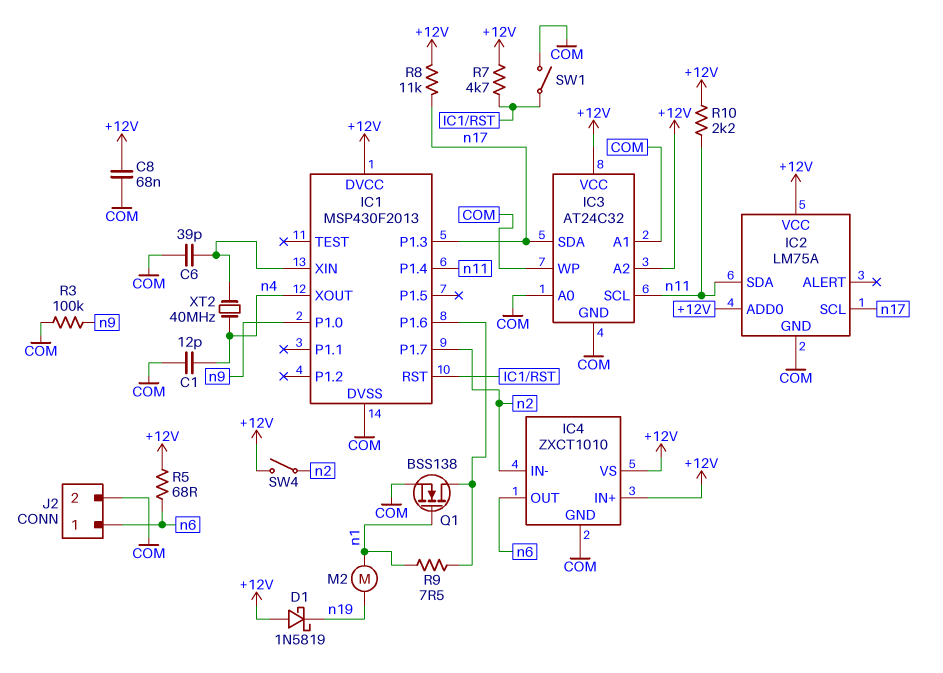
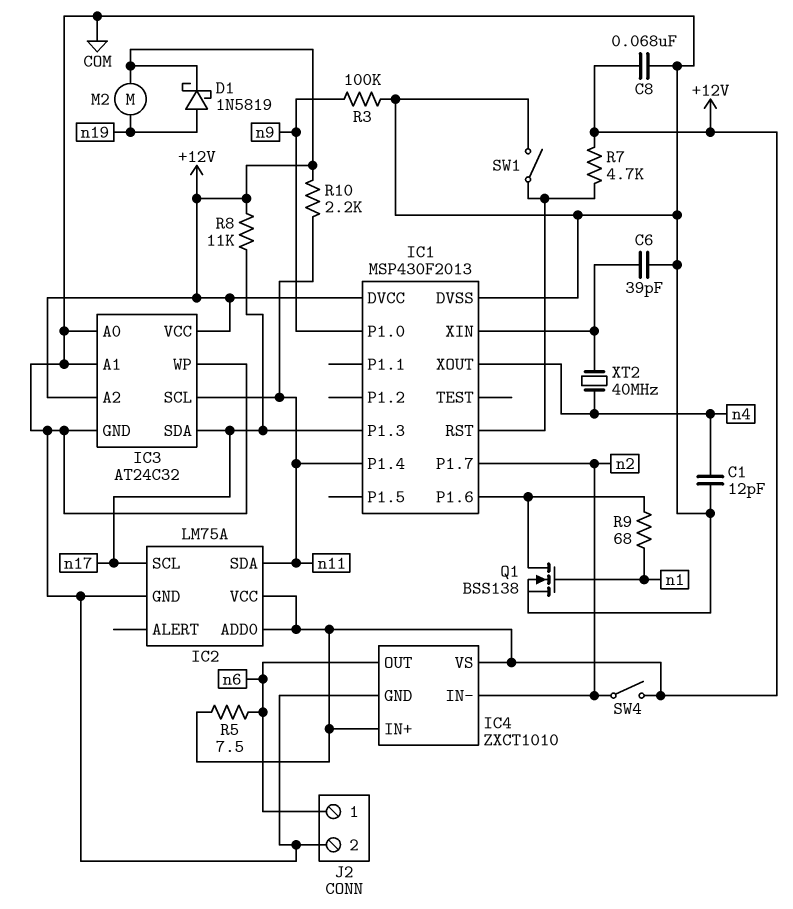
D1: schottky 1N5819 (A +12V, K n19) -> schottky 1N5819 (A n19, K +12V)
M2: motor (n1, n19) -> motor (+12V, n19)
R5: 68 (+12V, n6) -> 7.5 (+12V, n6)
R9: 7.5 (IC1/P1.6, n1) -> 68 (IC1/P1.6, n1)

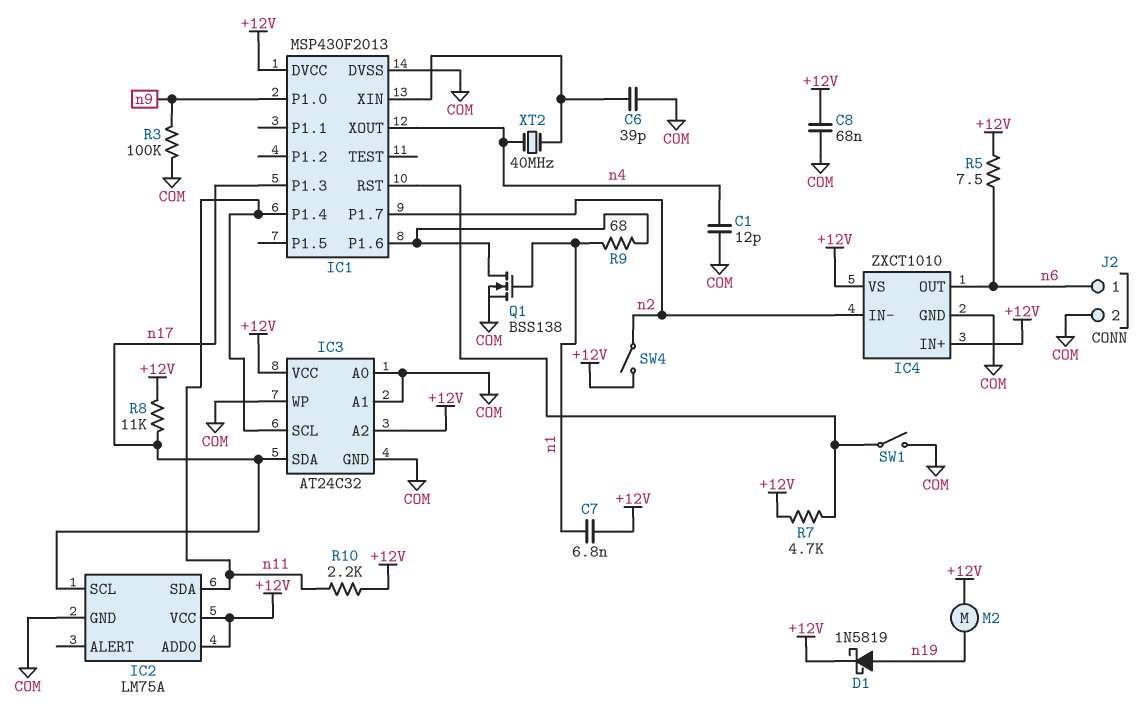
C7: none -> 6.8nF (+12V, n1)

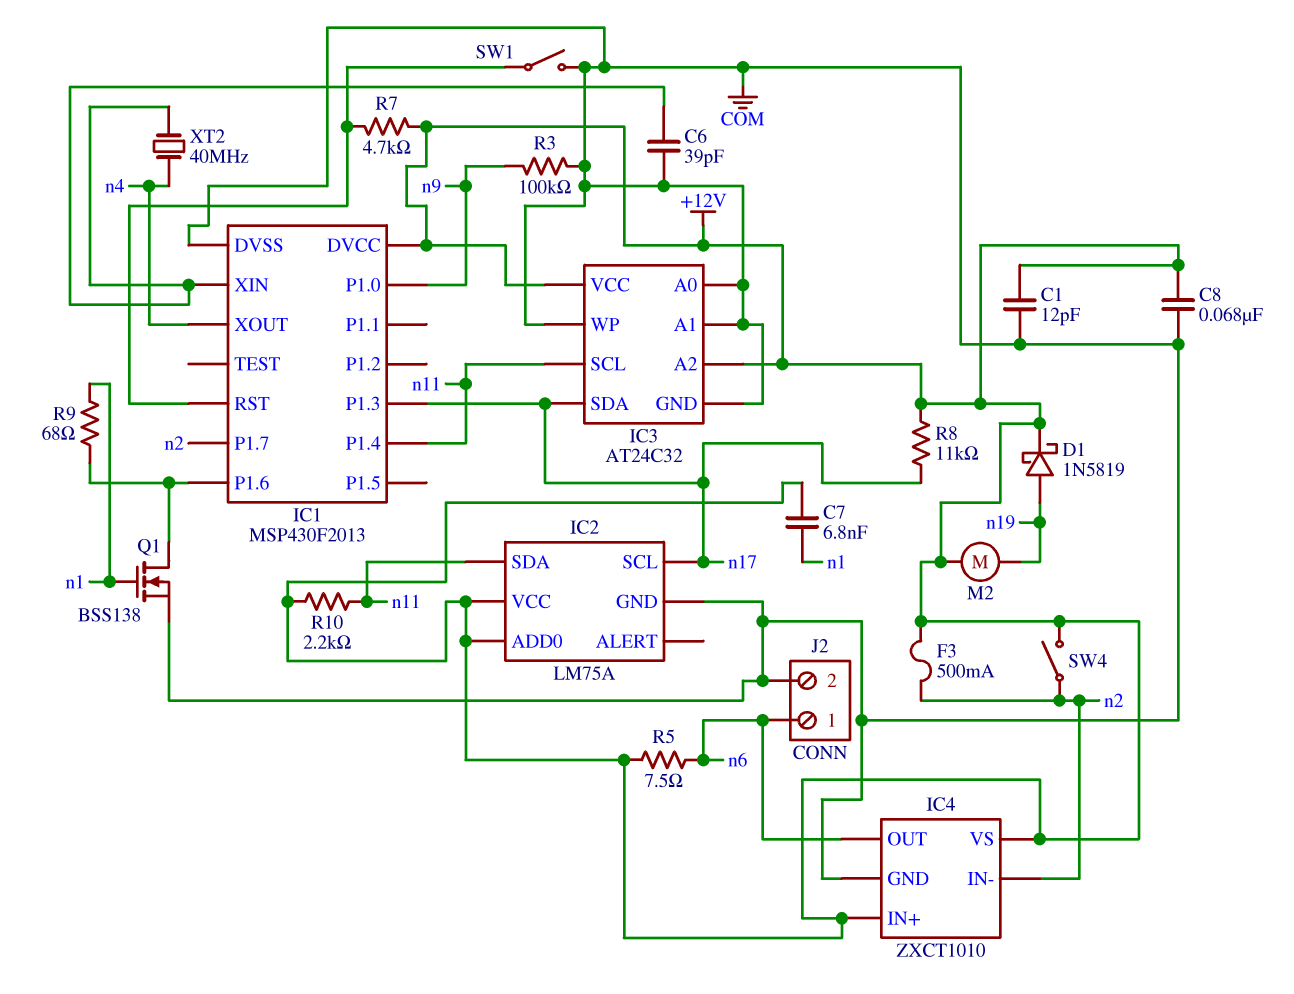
C1: 12pF (COM, n4) -> 12pF (+12V, COM)
F3: none -> 500mA (+12V, n2)

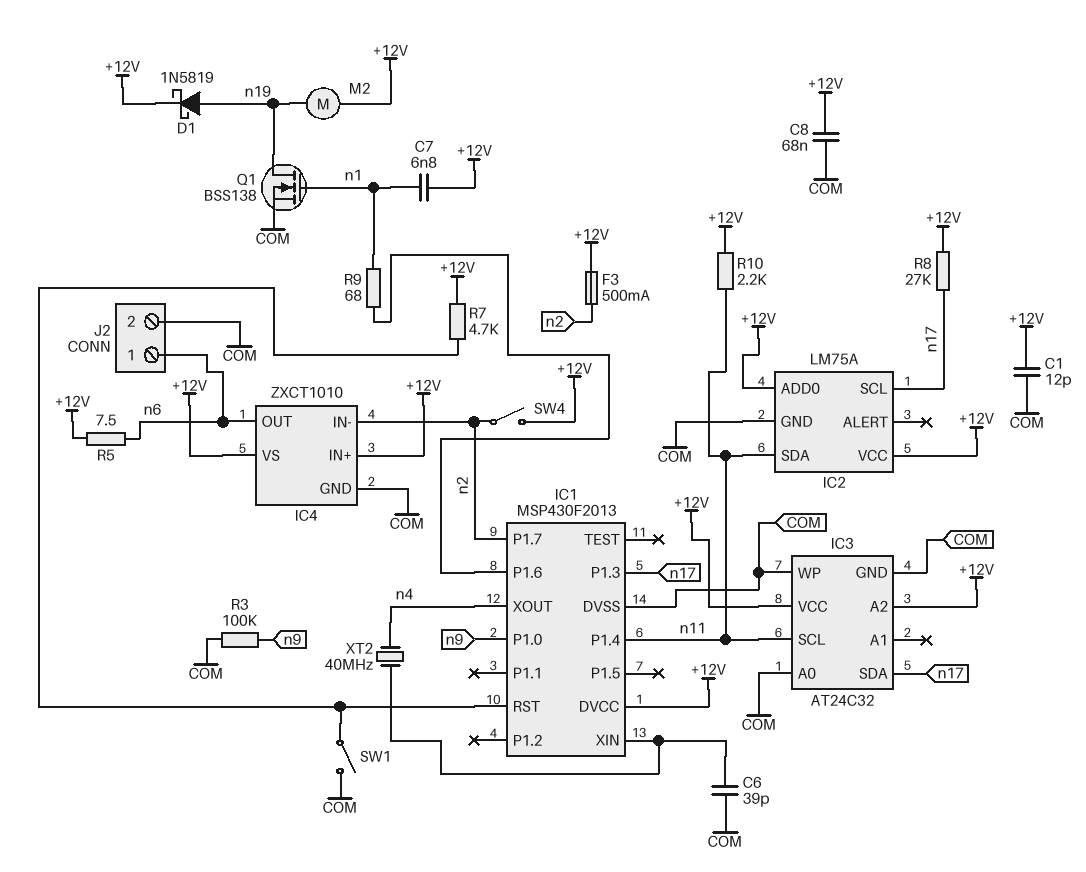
IC3 pin A1: COM -> none
Q1: NMOS BSS138 (G n1, D IC1/P1.6, S COM) -> NMOS BSS138 (G n1, D n19, S COM)
R8: 11k (+12V, n17) -> 27k (+12V, n17)

